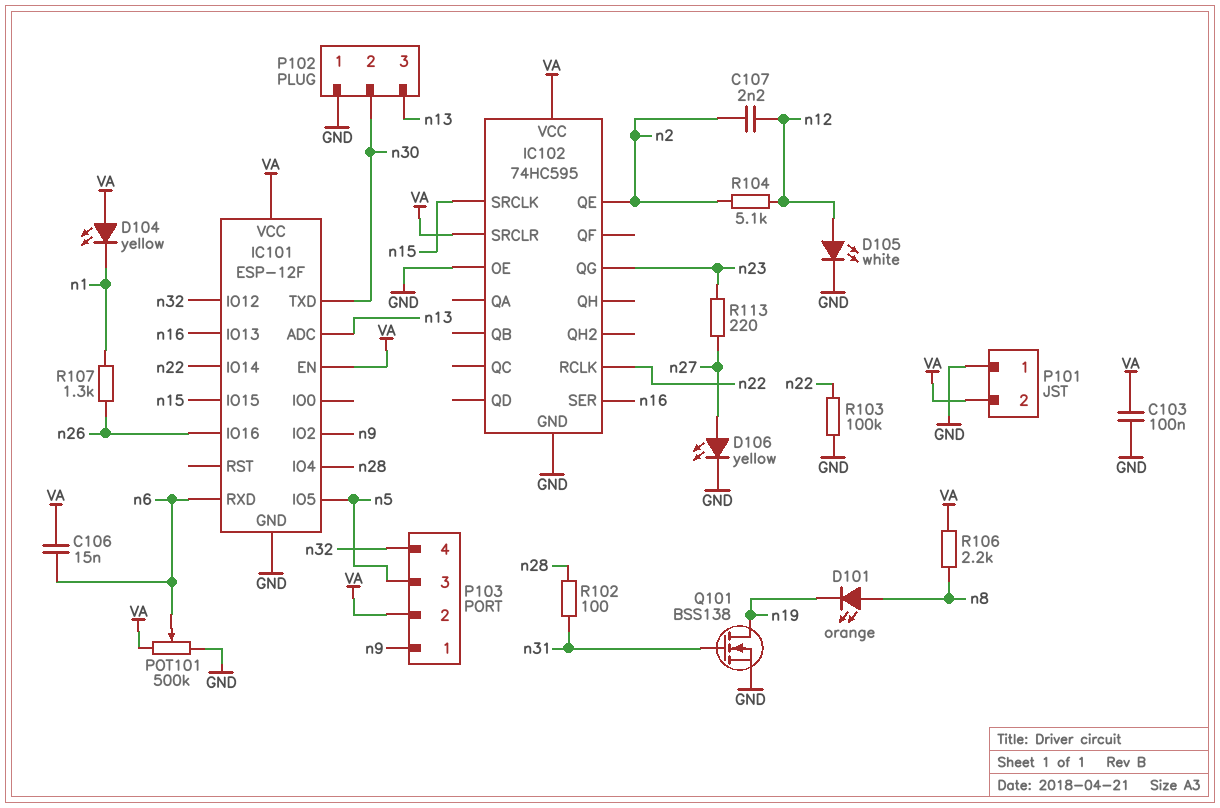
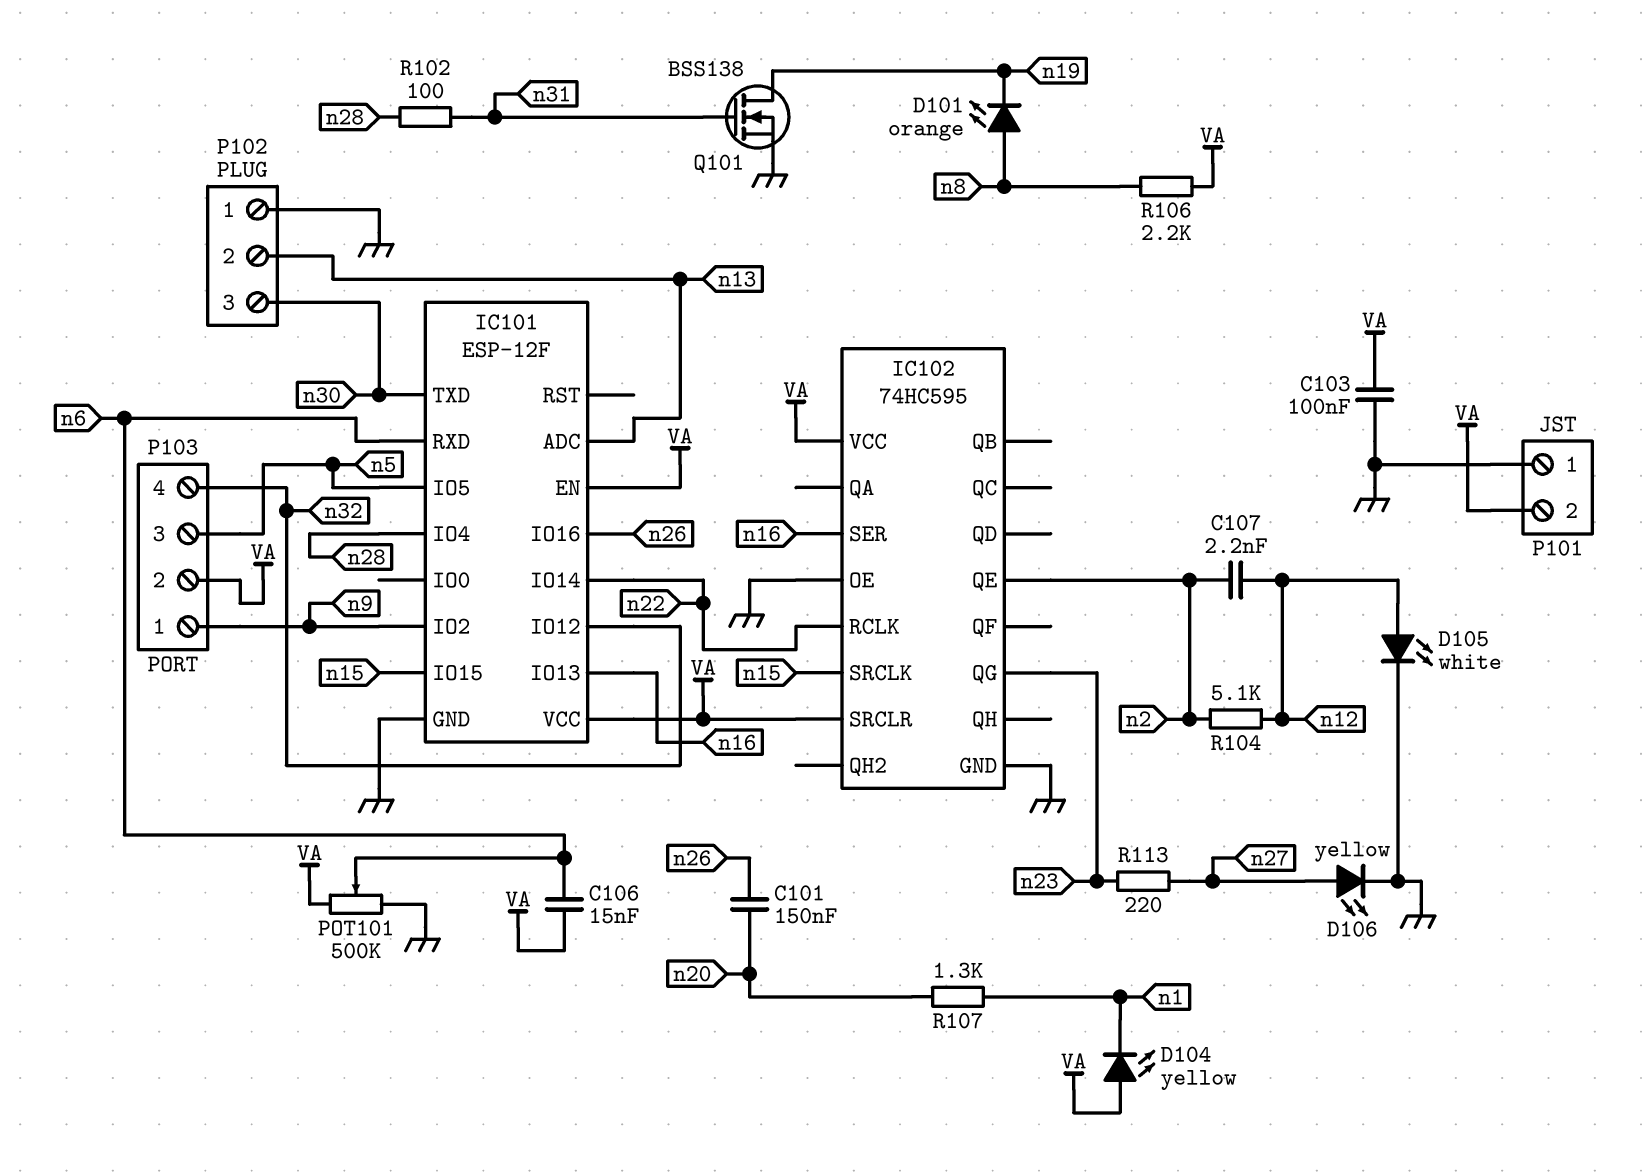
C101: none -> 150nF (n20, n26)
P102 pin 2: n30 -> n13
P102 pin 3: n13 -> n30
R103: 100k (GND, n22) -> none
R107: 1.3k (n1, n26) -> 1.3k (n1, n20)

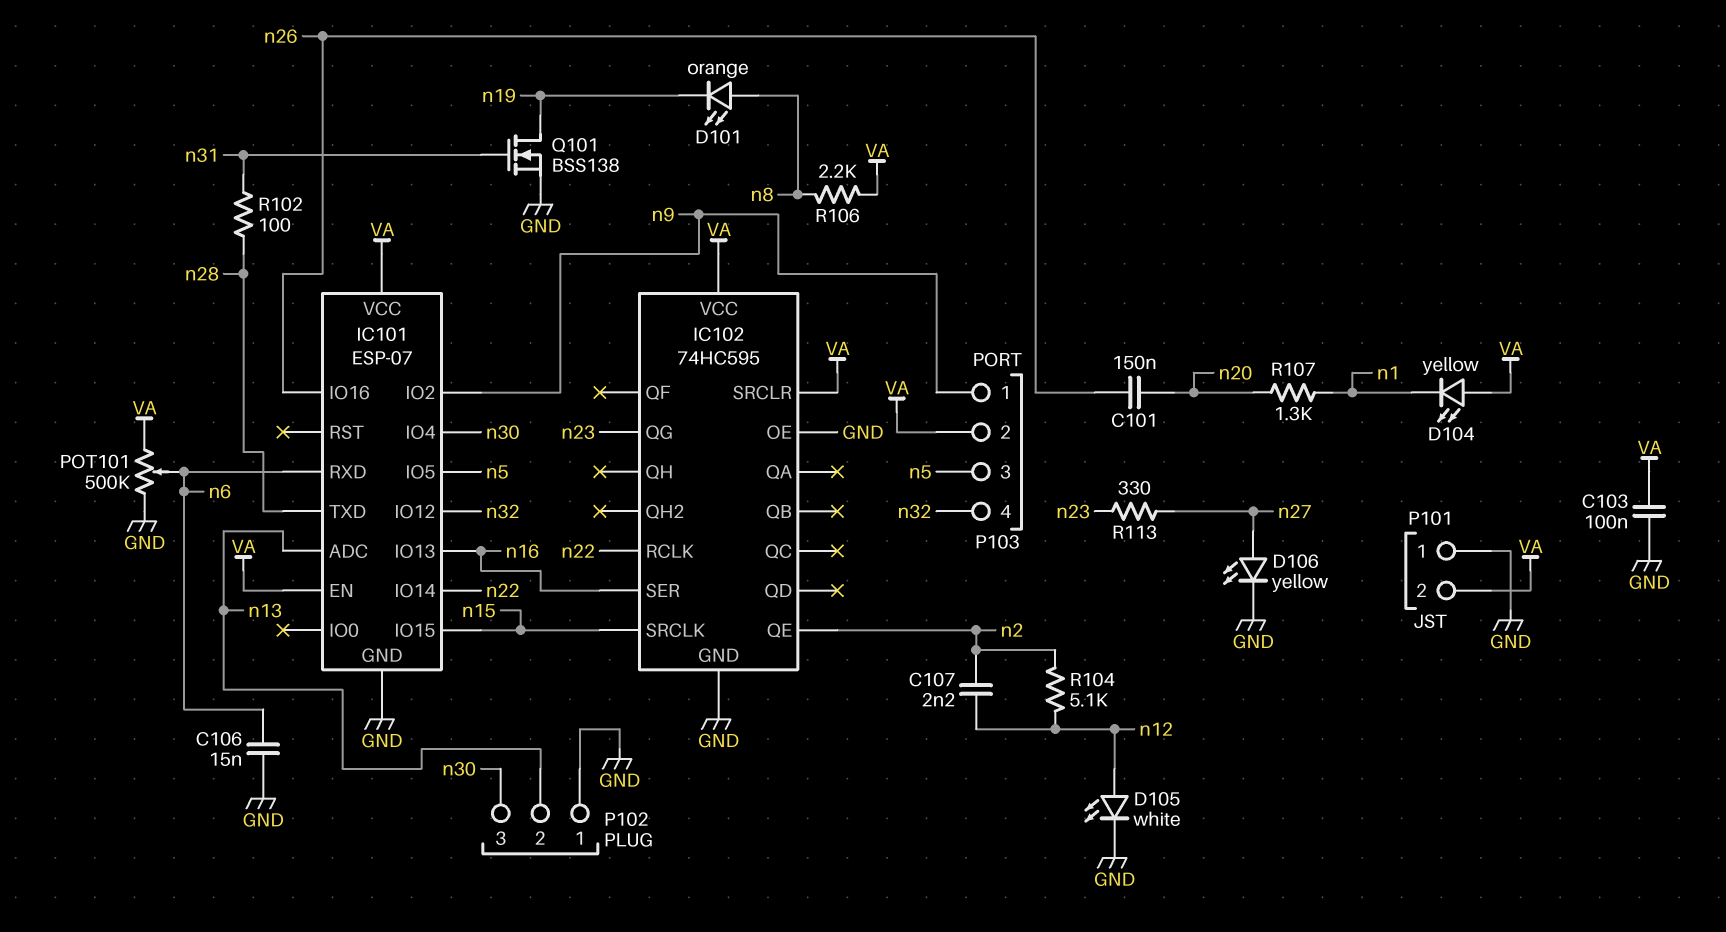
C106: 15nF (VA, n6) -> 15nF (GND, n6)
IC101: ESP-12F -> ESP-07
IC101 pin IO4: n28 -> n30
IC101 pin TXD: n30 -> n28
R113: 220 (n23, n27) -> 330 (n23, n27)

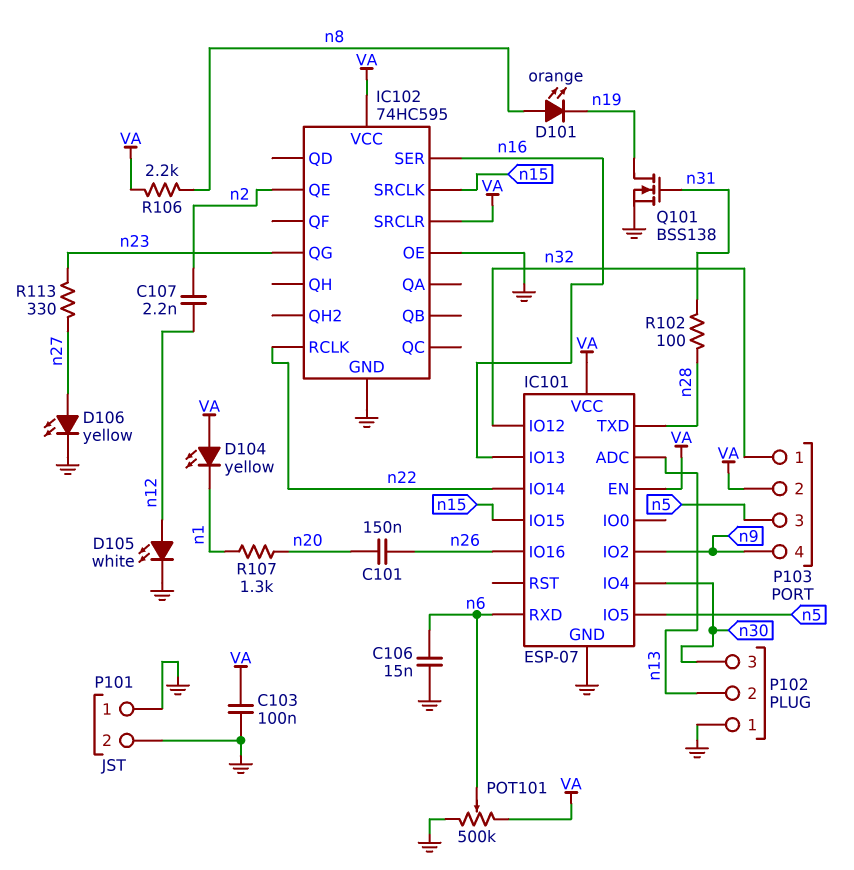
P101 pin 2: VA -> GND
P103 pin 1: n9 -> n32
P103 pin 4: n32 -> n9
R104: 5.1k (n2, n12) -> none

